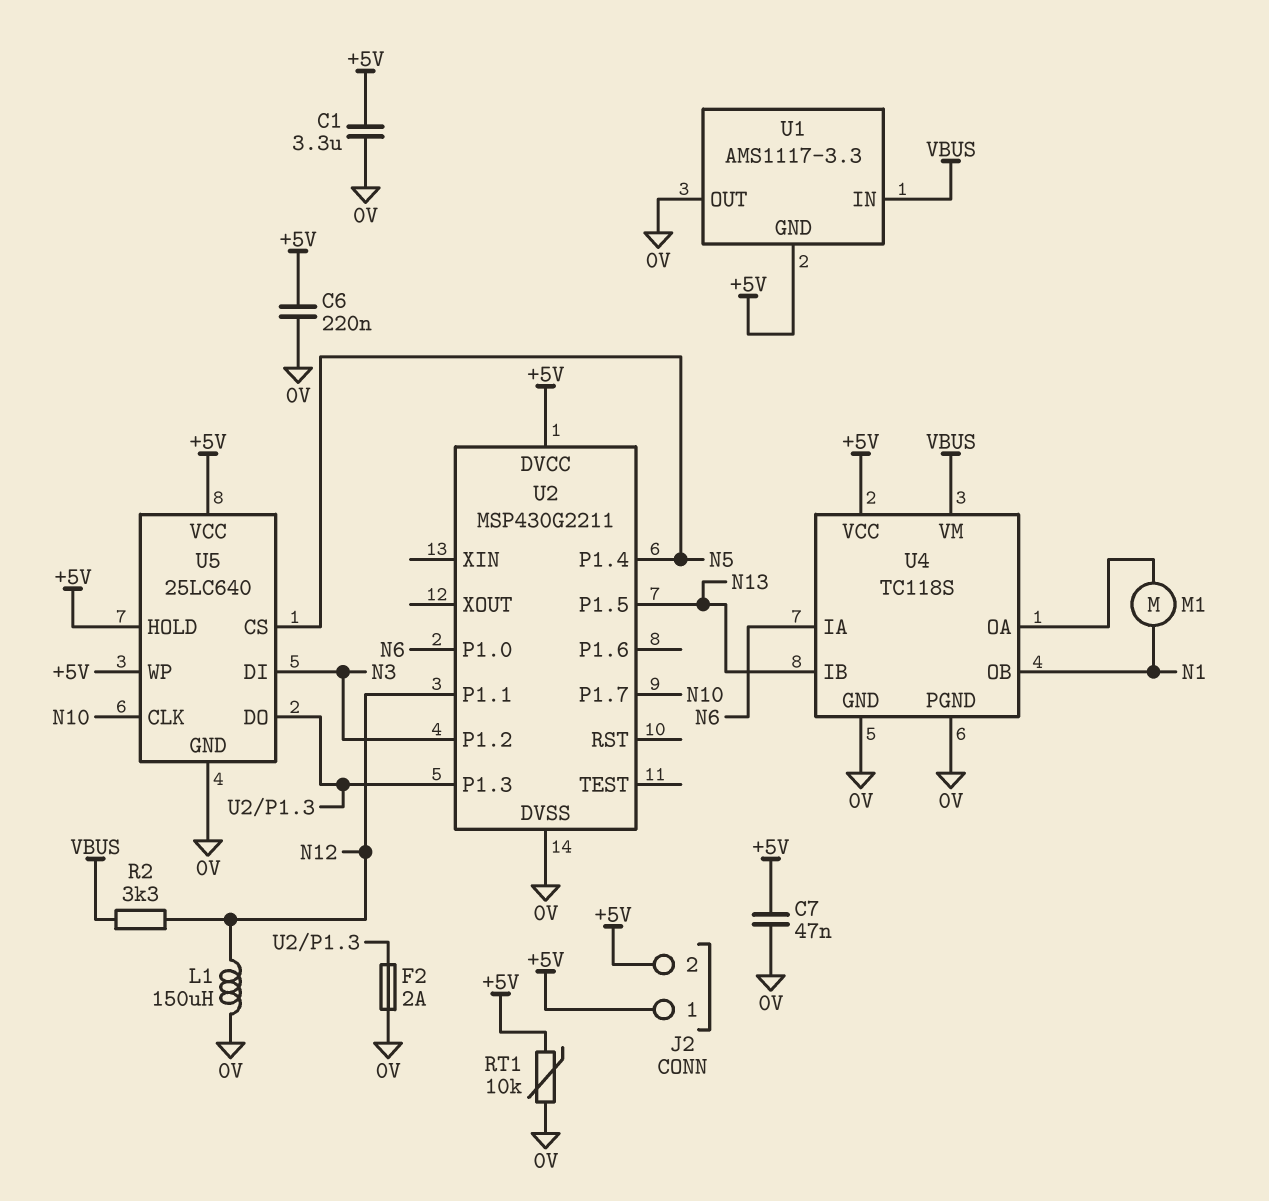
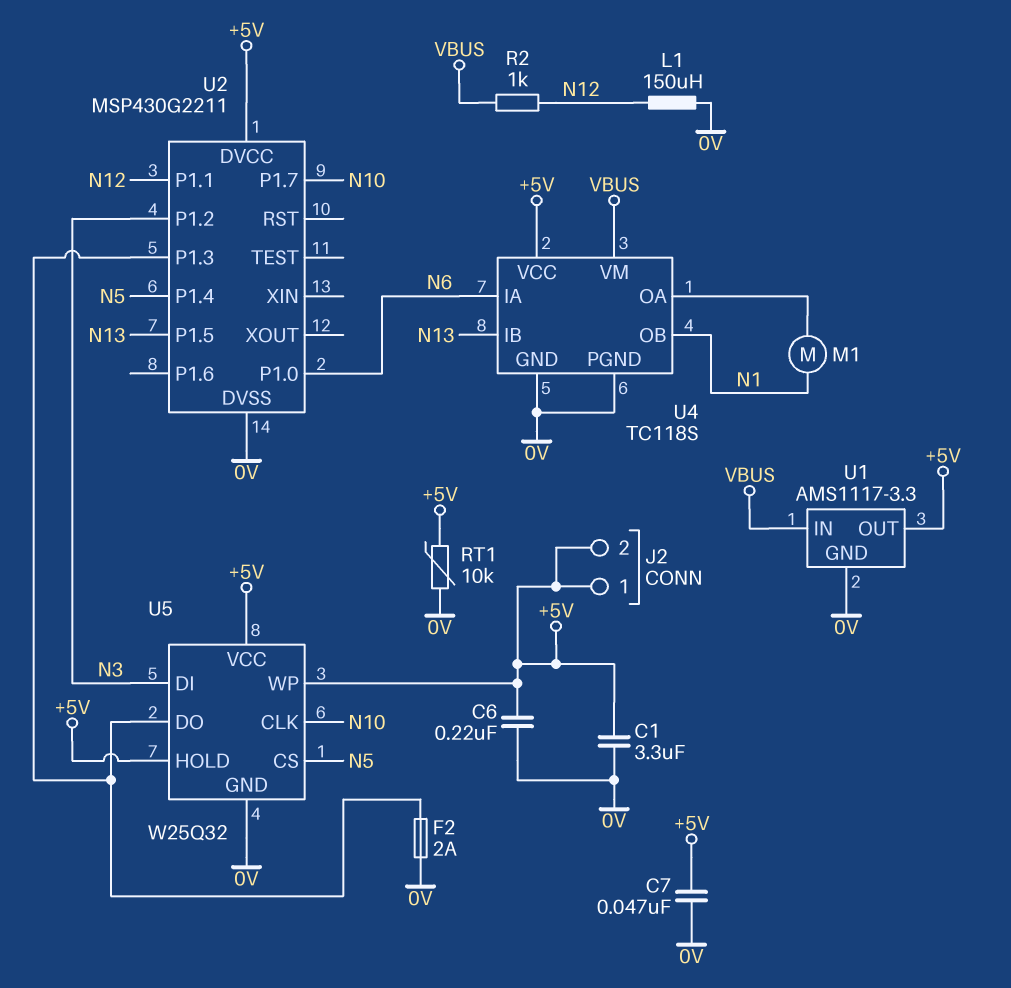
R2: 3.3k (N12, VBUS) -> 1k (N12, VBUS)
U1 pin GND: +5V -> 0V
U1 pin OUT: 0V -> +5V
U5: 25LC640 -> W25Q32

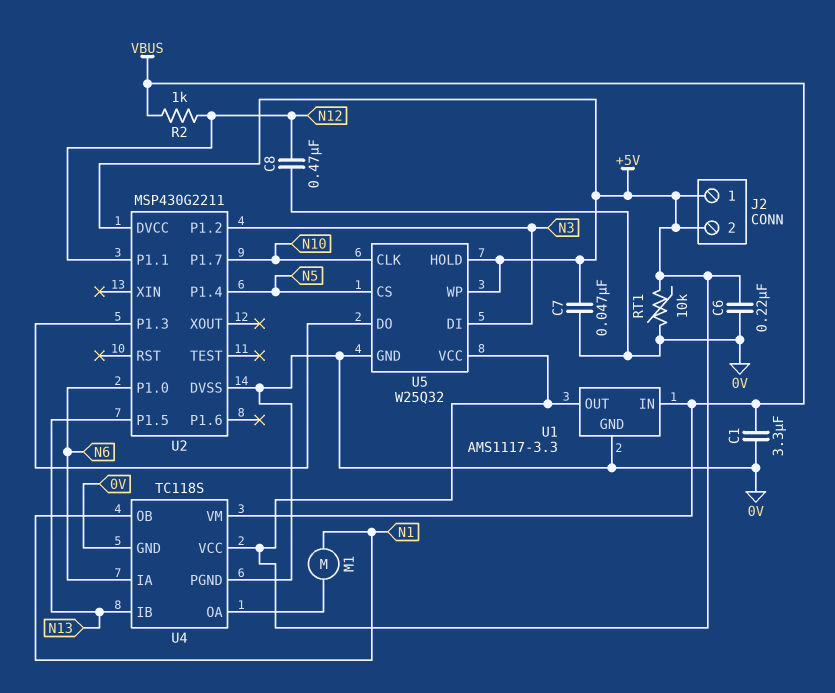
C1: 3.3uF (+5V, 0V) -> 3.3uF (0V, VBUS)
C8: none -> 470nF (0V, N12)
F2: 2A (0V, U2/P1.3) -> none
L1: 150uH (0V, N12) -> none

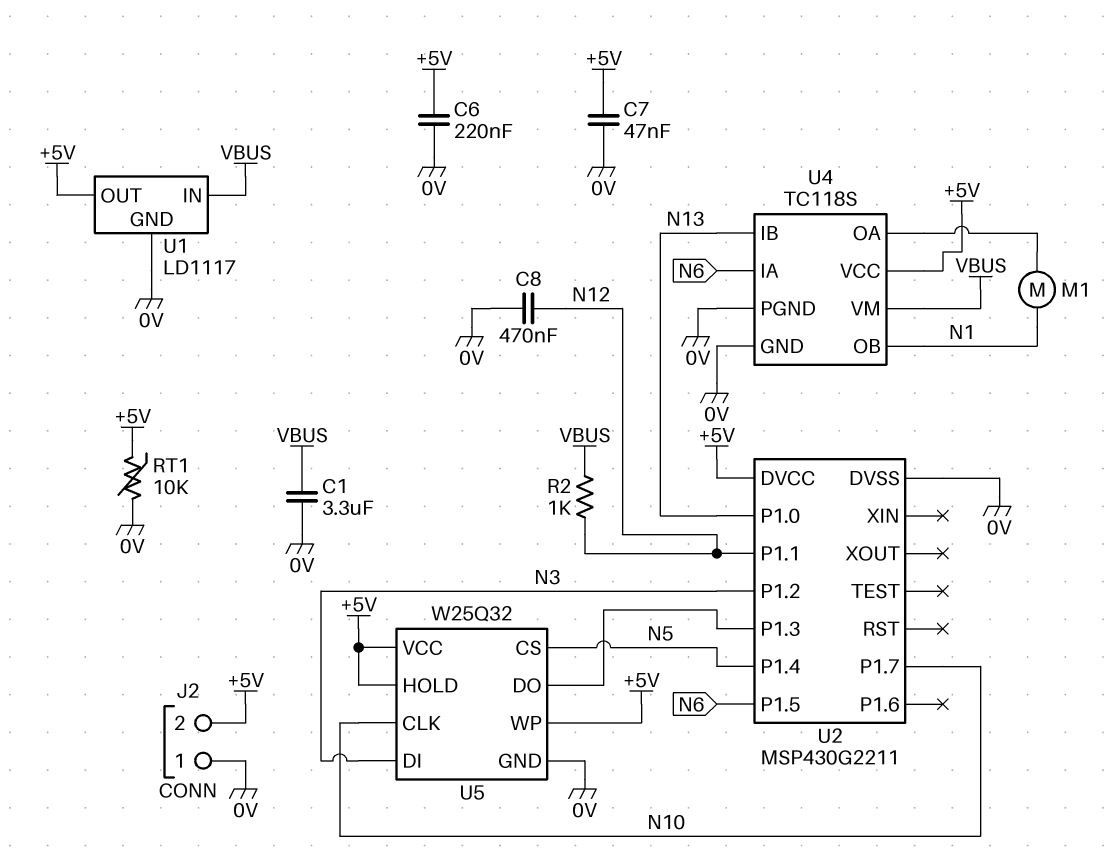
J2 pin 1: +5V -> 0V
U1: AMS1117-3.3 -> LD1117
U2 pin P1.0: N6 -> N13
U2 pin P1.5: N13 -> N6

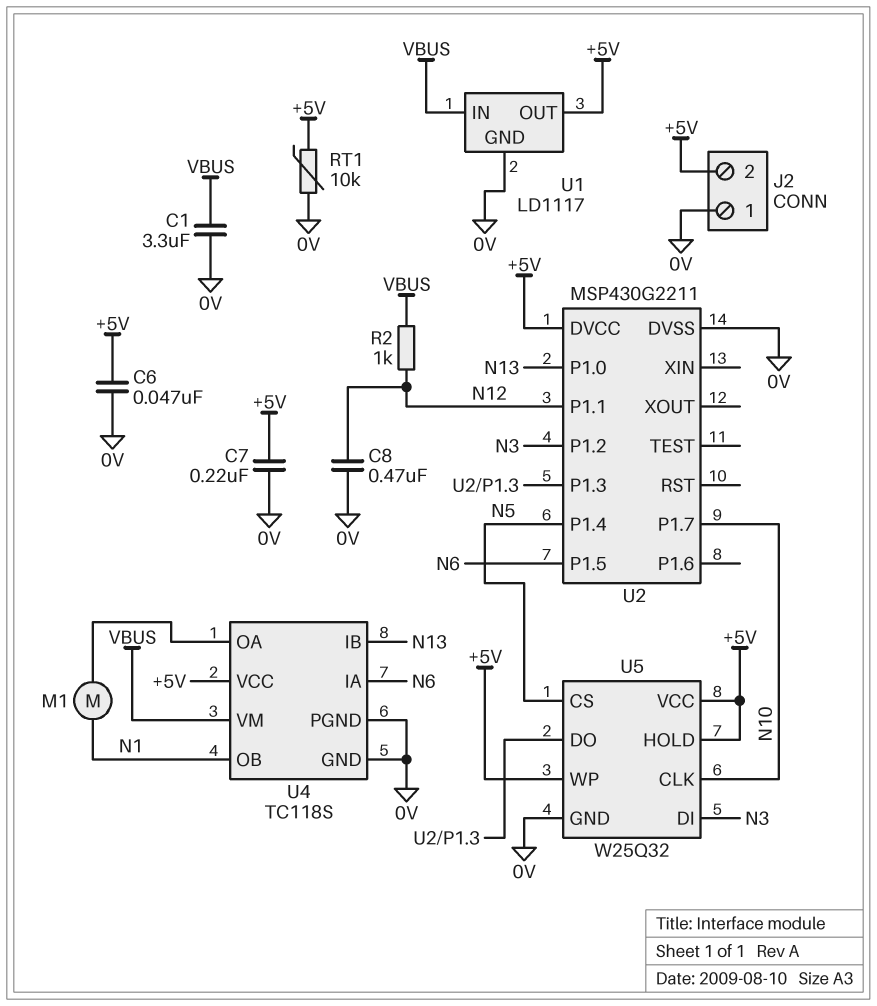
C6: 220nF (+5V, 0V) -> 47nF (+5V, 0V)
C7: 47nF (+5V, 0V) -> 220nF (+5V, 0V)

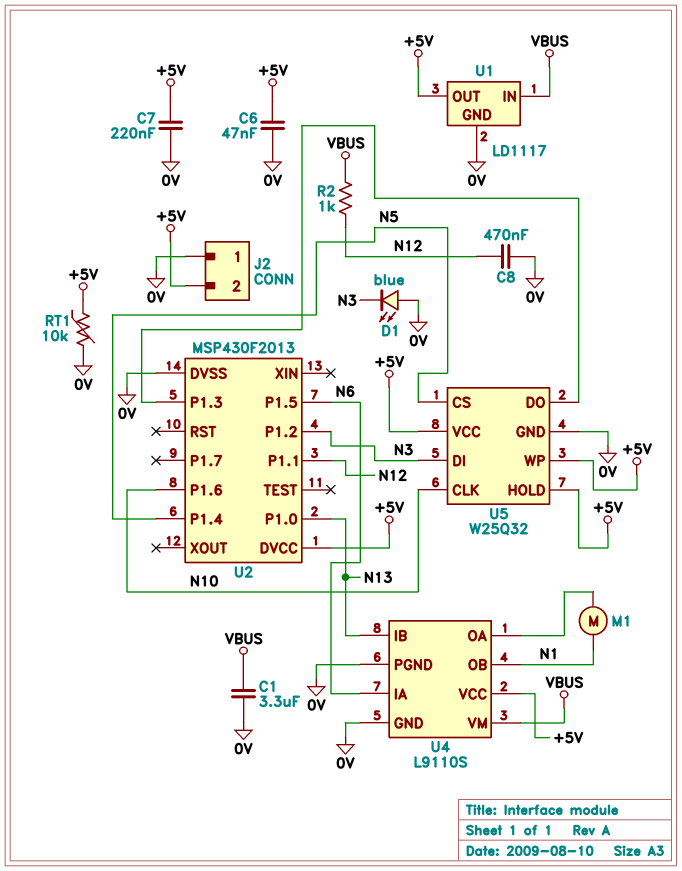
D1: none -> LED blue (A 0V, K N3)
U2: MSP430G2211 -> MSP430F2013
U2 pin P1.6: none -> N10
U2 pin P1.7: N10 -> none
U4: TC118S -> L9110S

